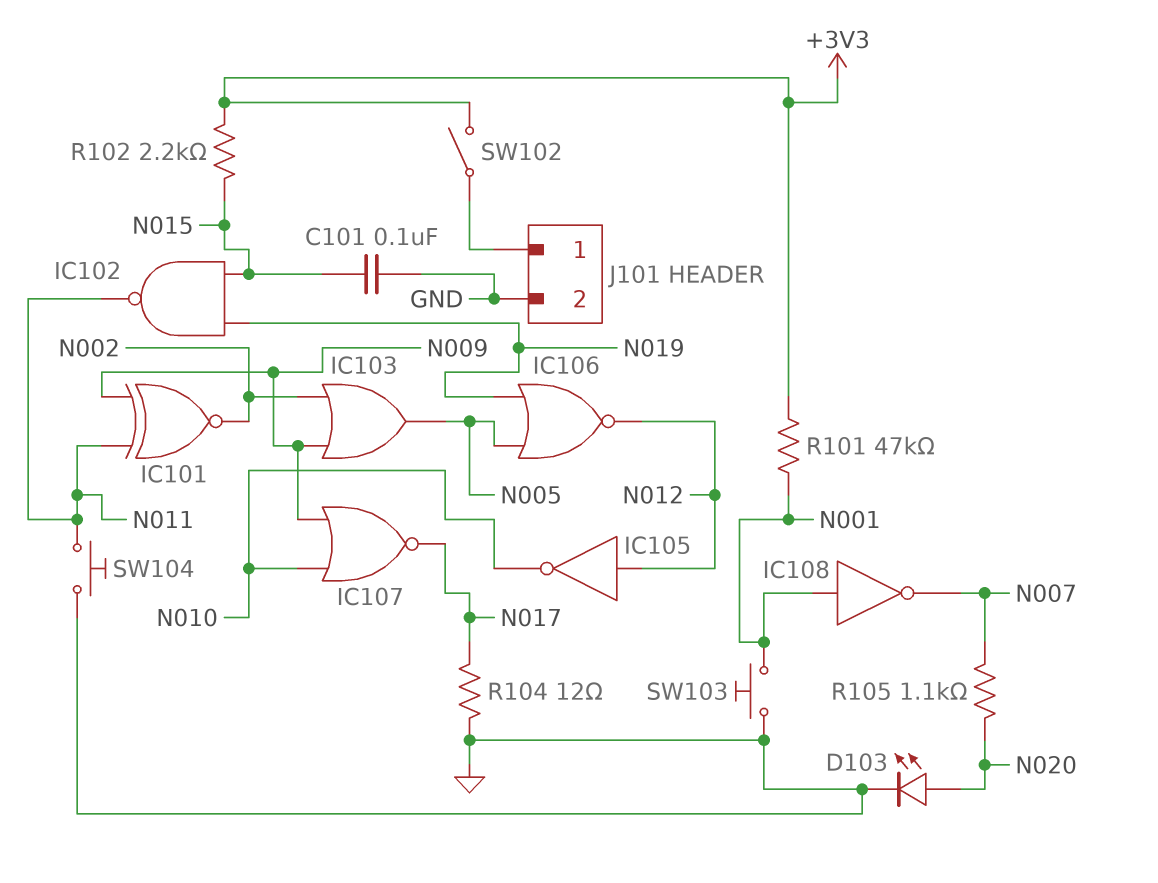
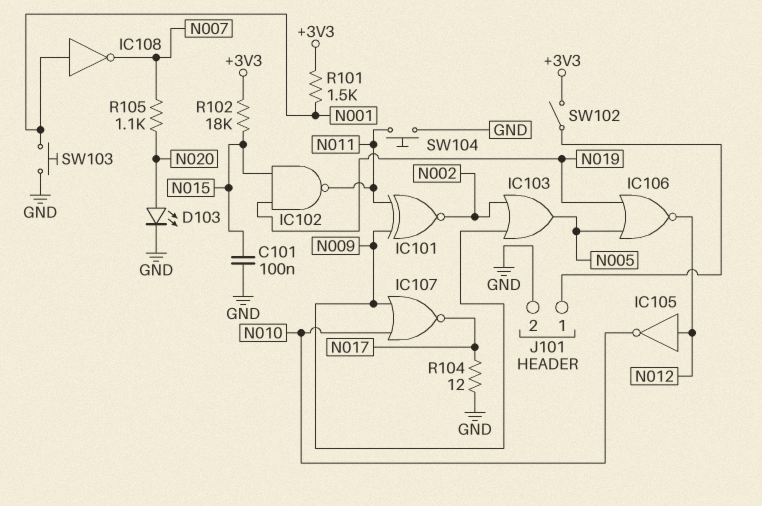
R101: 47k (+3V3, N001) -> 1.5k (+3V3, N001)
R102: 2.2k (+3V3, N015) -> 18k (+3V3, N015)

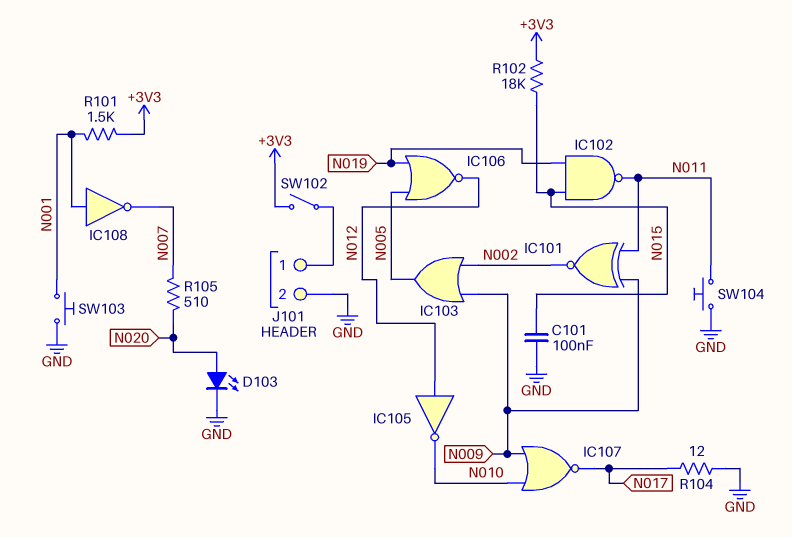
R105: 1.1k (N007, N020) -> 510 (N007, N020)

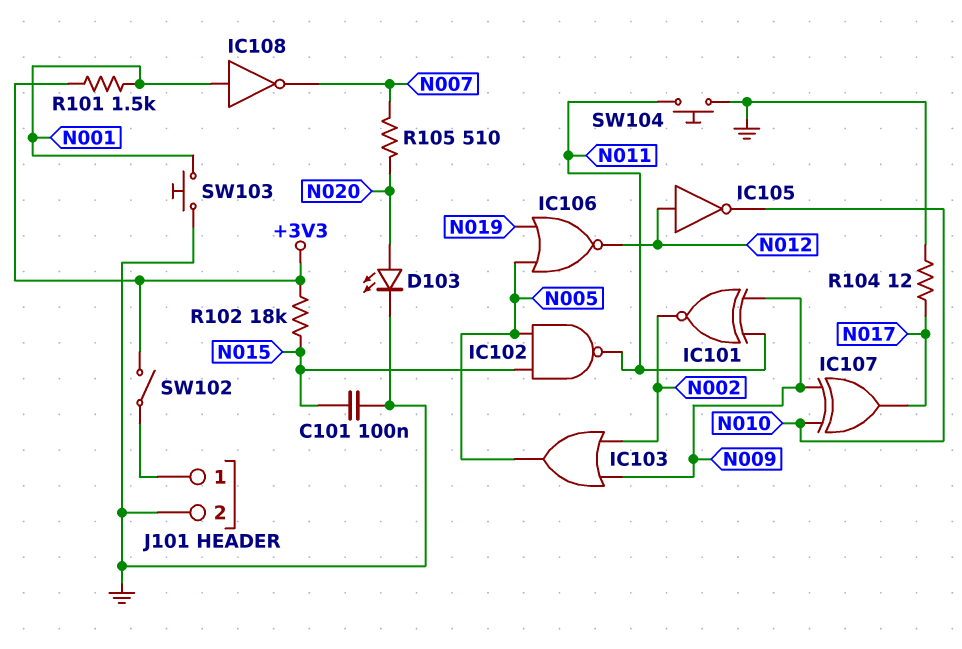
IC102: NAND (in N015, in N019, out N011) -> NAND (in N005, in N015, out N011)
IC107: NOR (in N009, in N010, out N017) -> XOR (in N009, in N010, out N017)

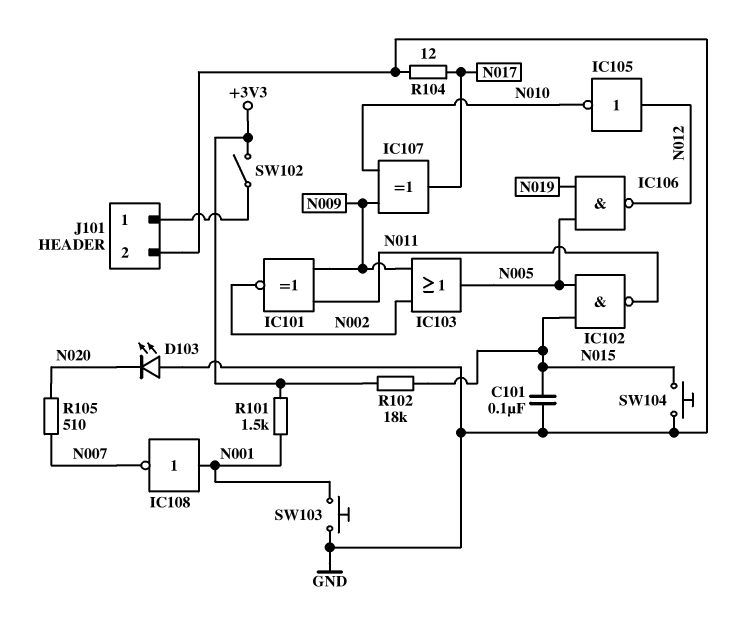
D103: LED (A N020, K GND) -> LED (A GND, K N020)
IC106: NOR (in N005, in N019, out N012) -> NAND (in N005, in N019, out N012)
SW104: button (GND, N011) -> button (GND, N015)

